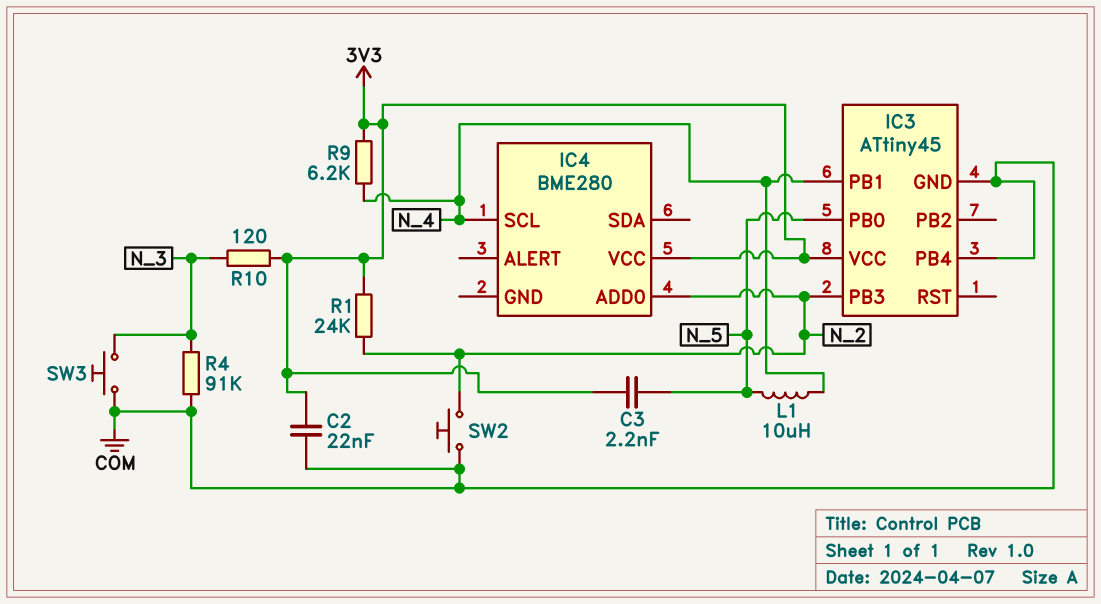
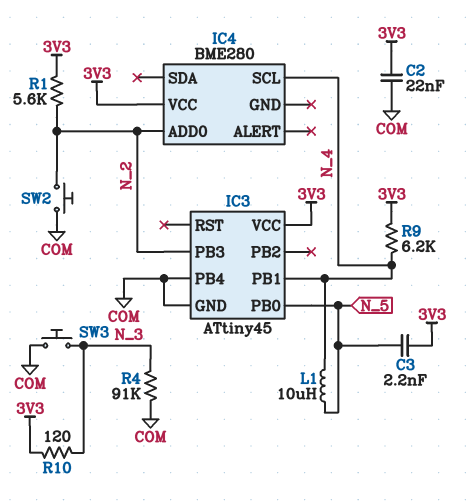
R1: 24k (3V3, N_2) -> 5.6k (3V3, N_2)

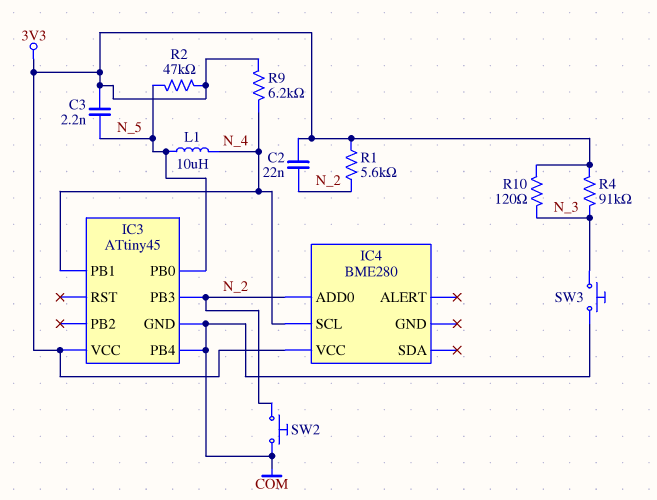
C2: 22nF (3V3, COM) -> 22nF (3V3, N_2)
R2: none -> 47k (3V3, N_5)
R4: 91k (COM, N_3) -> 91k (3V3, N_3)

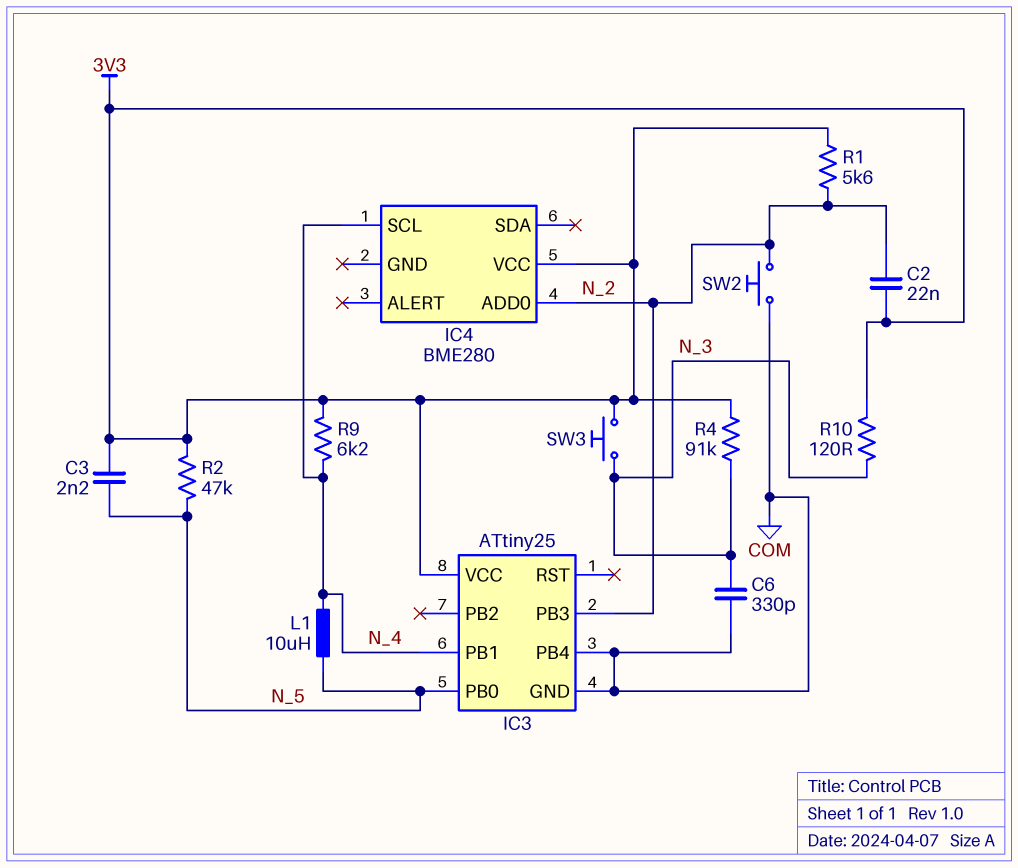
C6: none -> 330pF (COM, N_3)
IC3: ATtiny45 -> ATtiny25
SW3: button (COM, N_3) -> button (3V3, N_3)

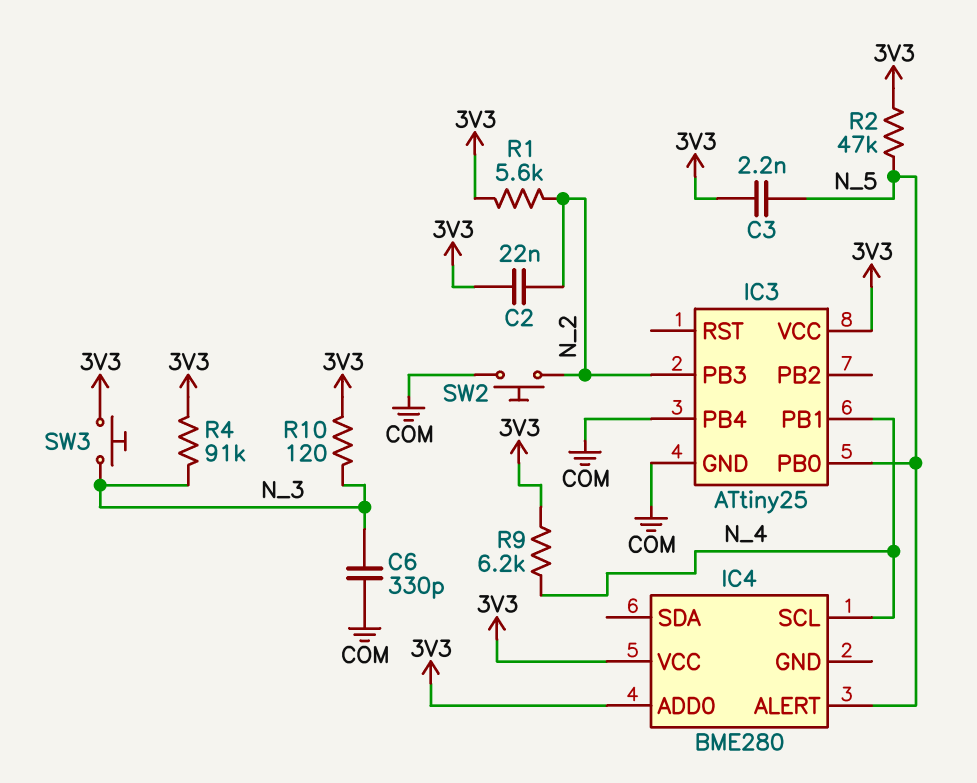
IC4 pin ADD0: N_2 -> 3V3
IC4 pin ALERT: none -> N_5
L1: 10uH (N_4, N_5) -> none

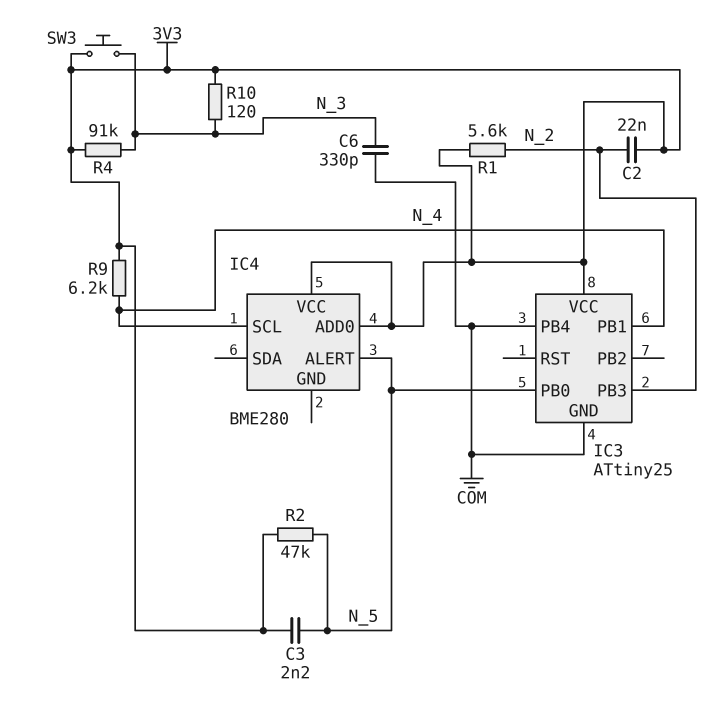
SW2: button (COM, N_2) -> none

